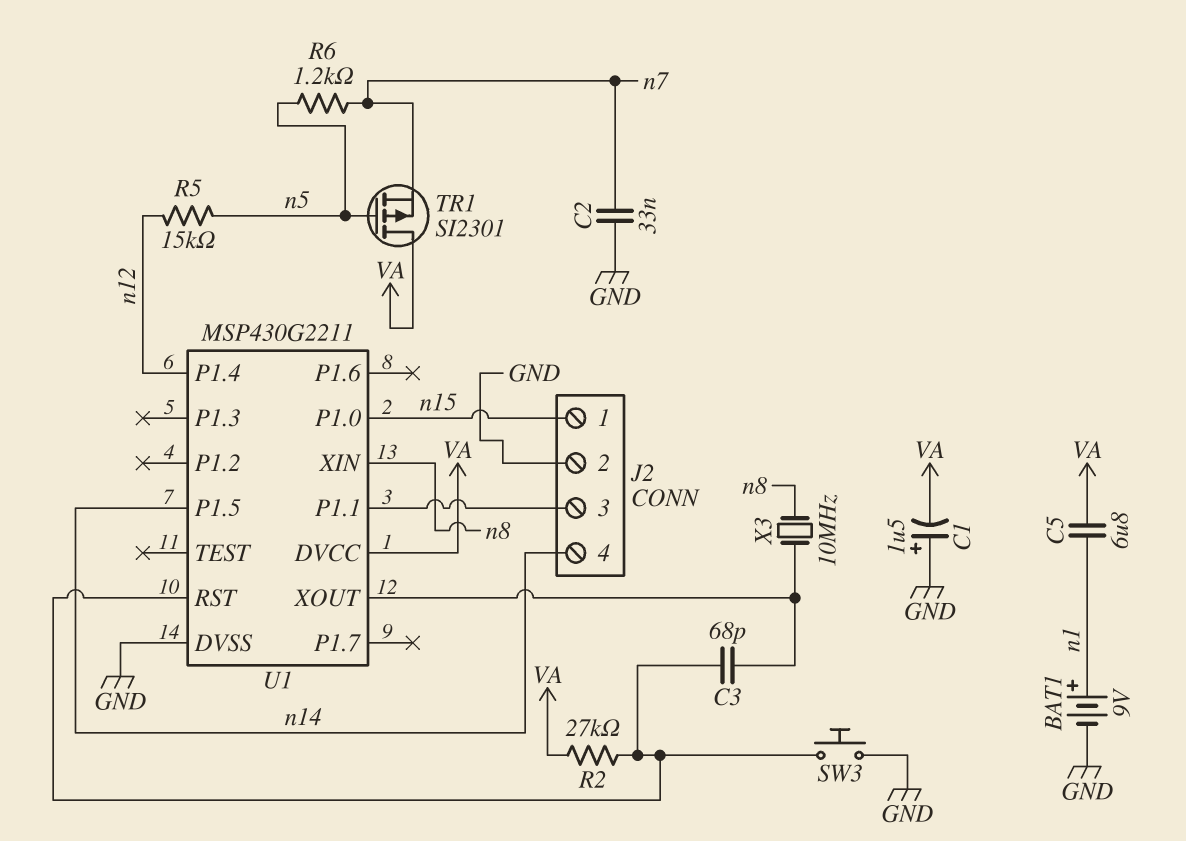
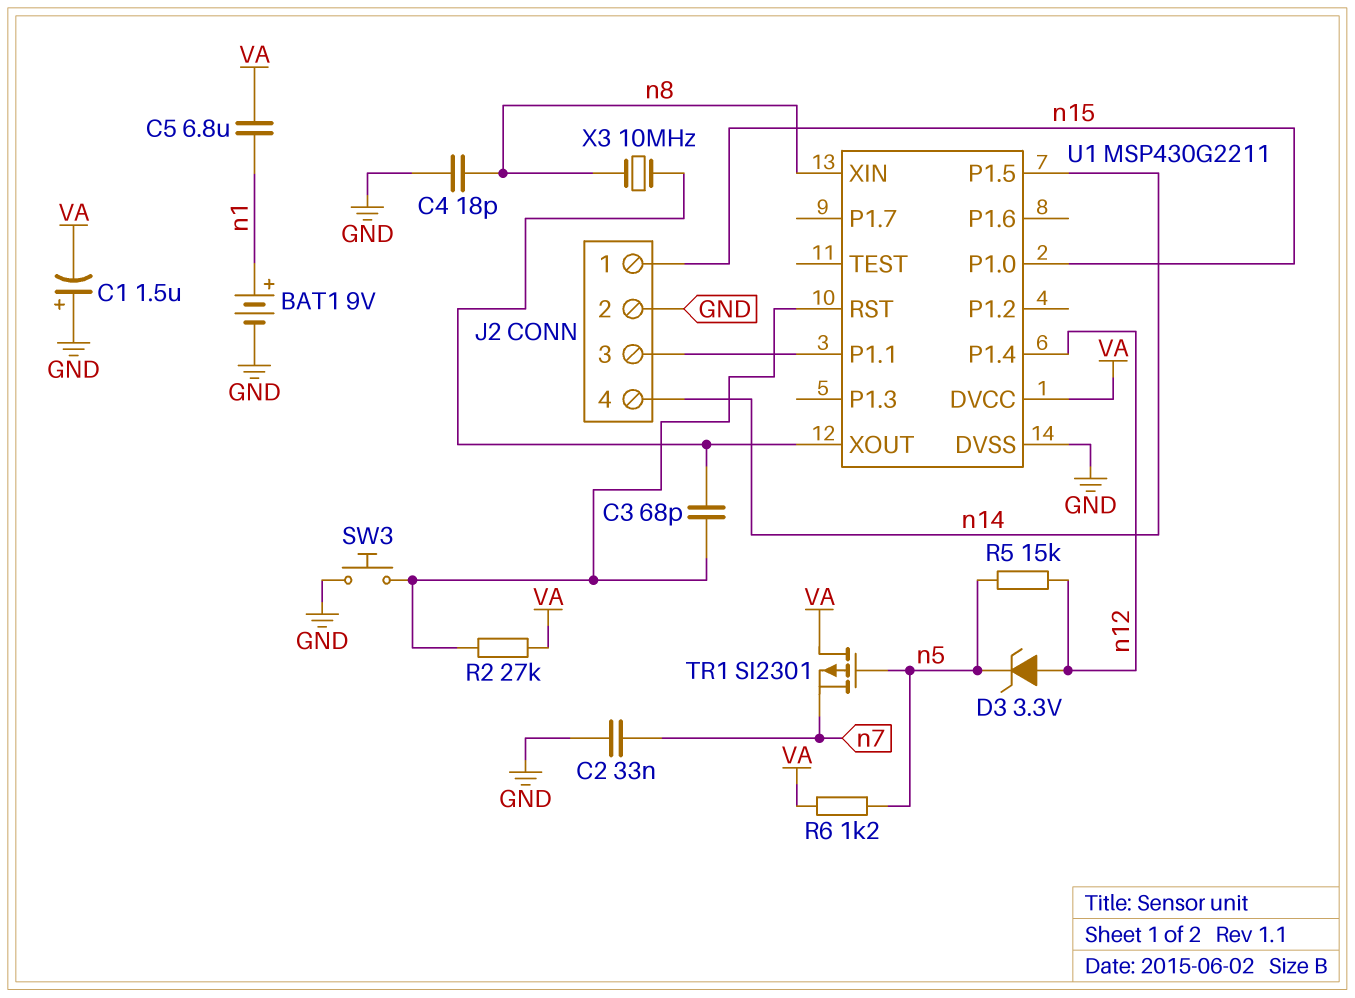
C4: none -> 18pF (GND, n8)
D3: none -> zener 3.3V (A n12, K n5)
R6: 1.2k (n5, n7) -> 1.2k (VA, n5)

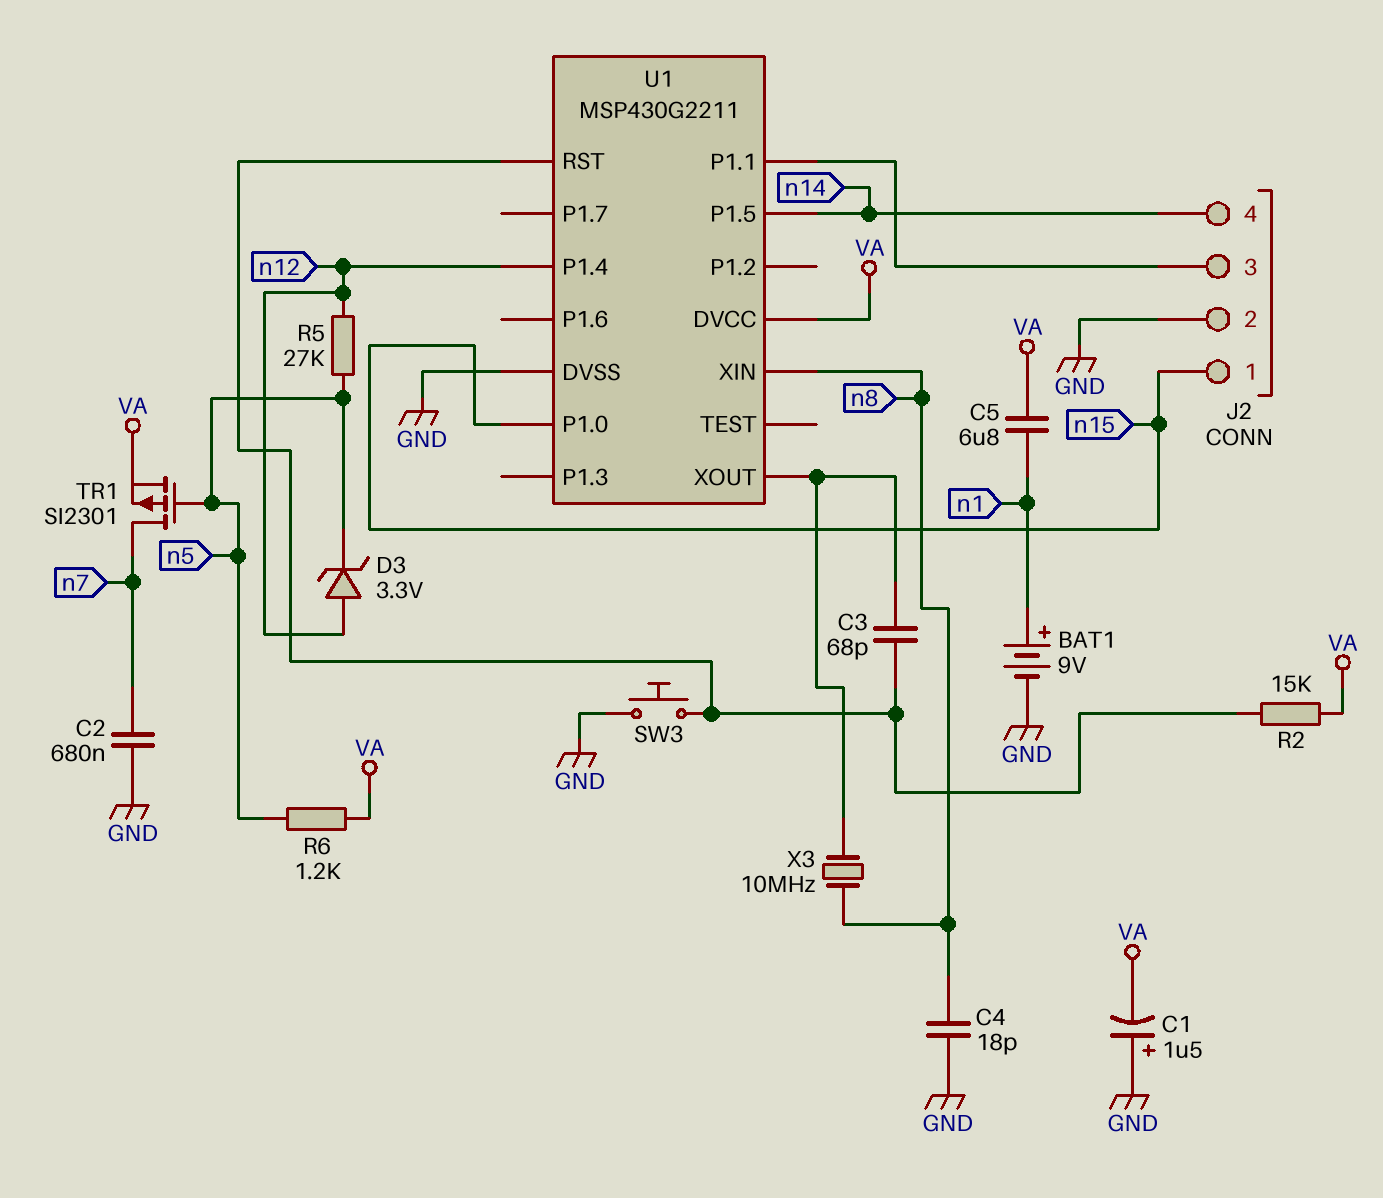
C2: 33nF (GND, n7) -> 680nF (GND, n7)
R2: 27k (U1/RST, VA) -> 15k (U1/RST, VA)
R5: 15k (n5, n12) -> 27k (n5, n12)
TR1: PMOS SI2301 (G n5, D VA, S n7) -> PMOS SI2301 (G n5, D n7, S VA)

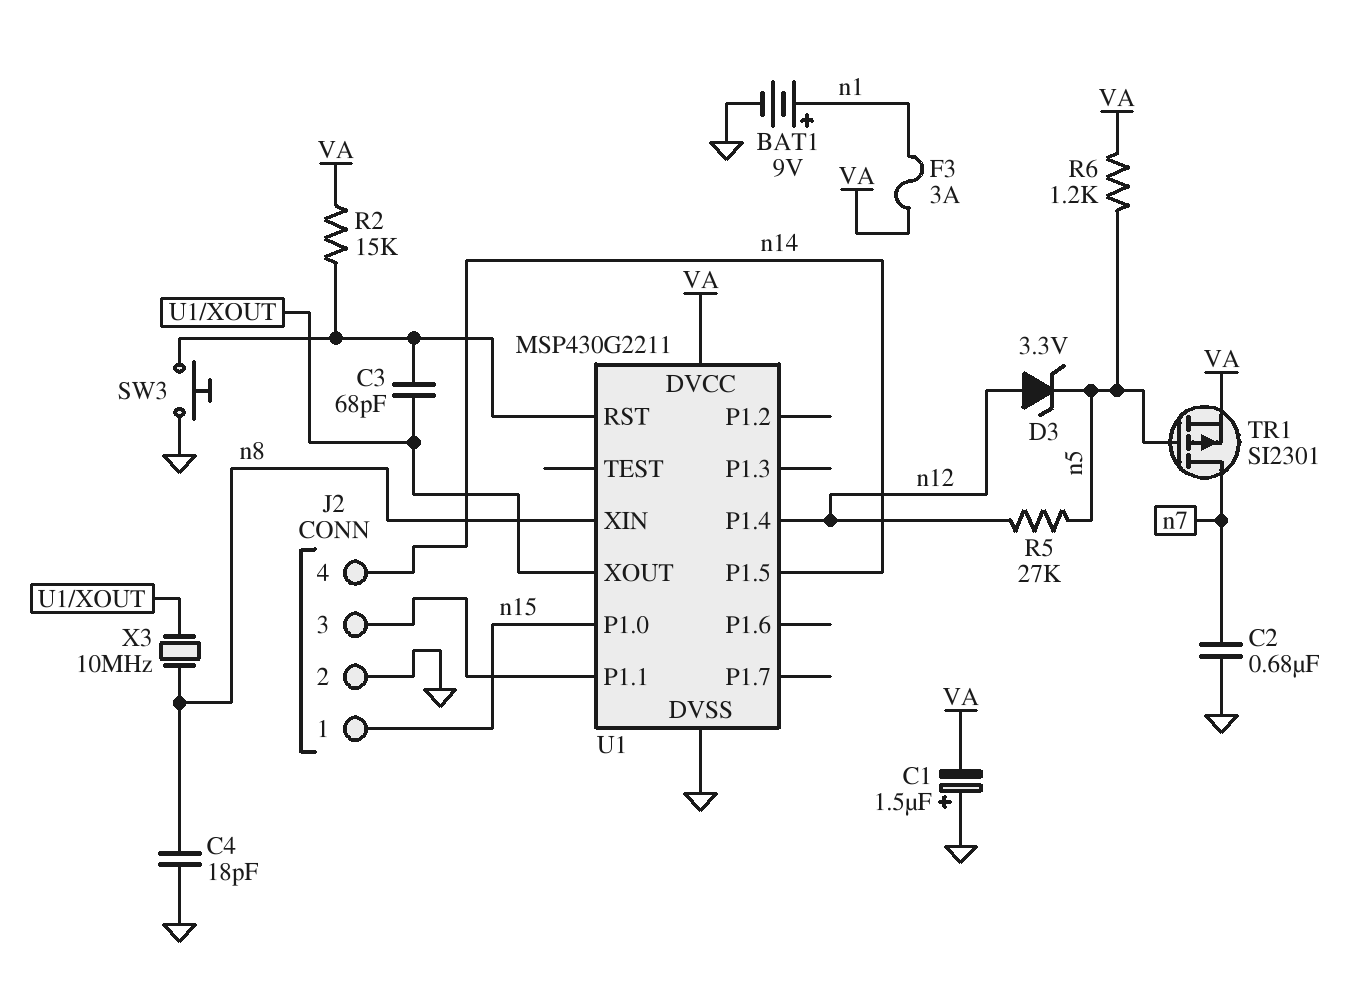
C5: 6.8uF (VA, n1) -> none
F3: none -> 3A (VA, n1)

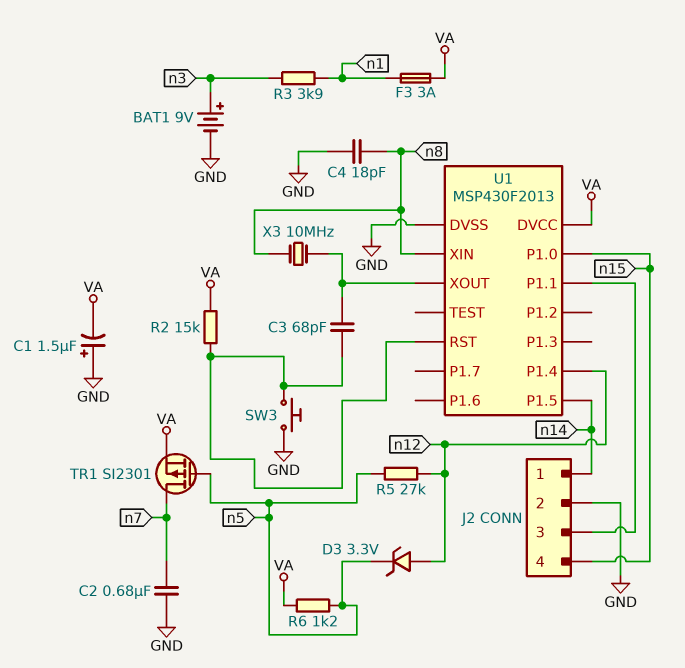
BAT1: 9V (plus n1, minus GND) -> 9V (plus n3, minus GND)
J2 pin 1: n15 -> n14
J2 pin 4: n14 -> n15
R3: none -> 3.9k (n1, n3)
U1: MSP430G2211 -> MSP430F2013

